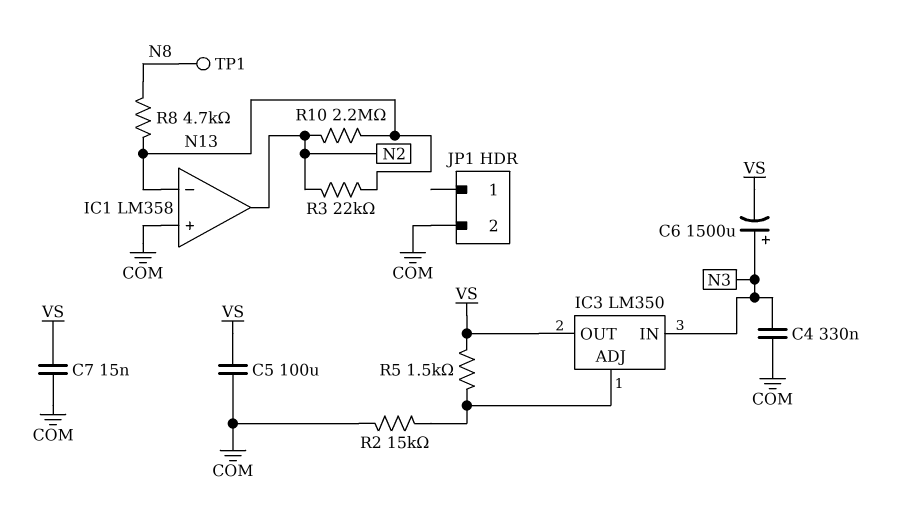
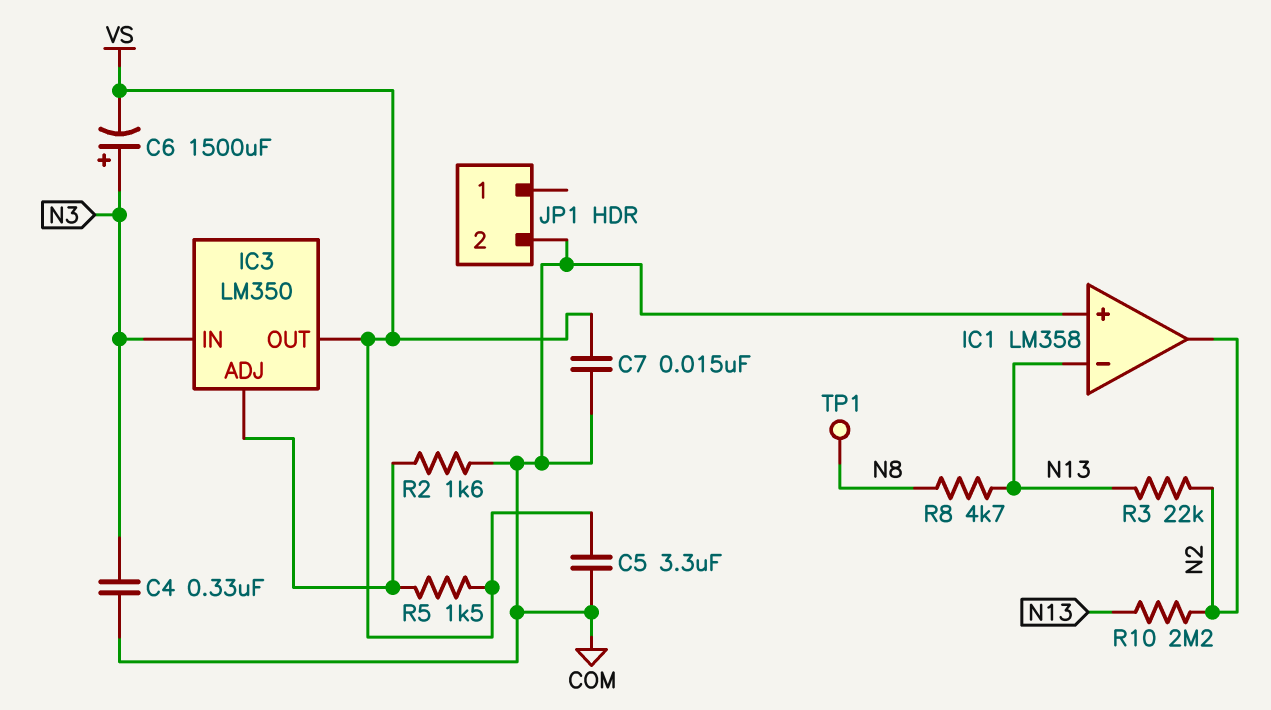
C5: 100uF (COM, VS) -> 3.3uF (COM, VS)
R2: 15k (COM, IC3/ADJ) -> 1.6k (COM, IC3/ADJ)

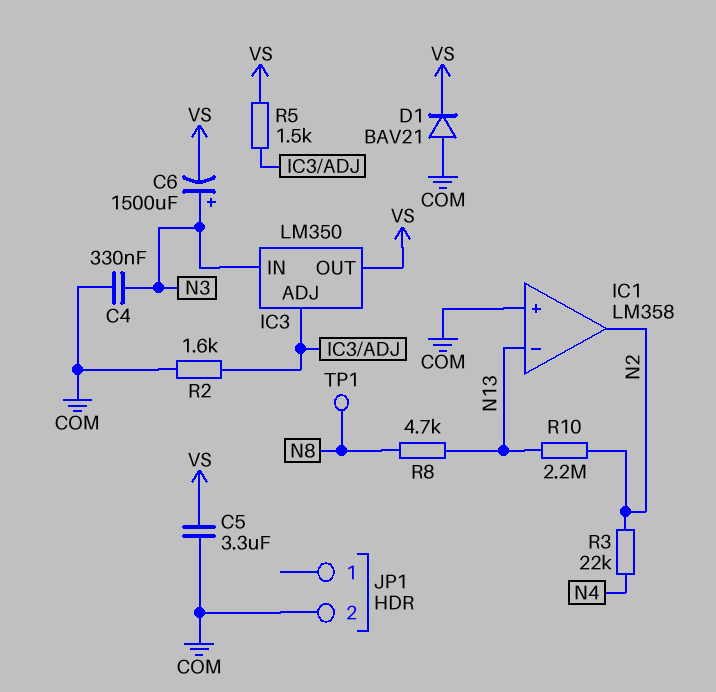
C7: 15nF (COM, VS) -> none
D1: none -> diode BAV21 (A COM, K VS)
R3: 22k (N2, N13) -> 22k (N2, N4)

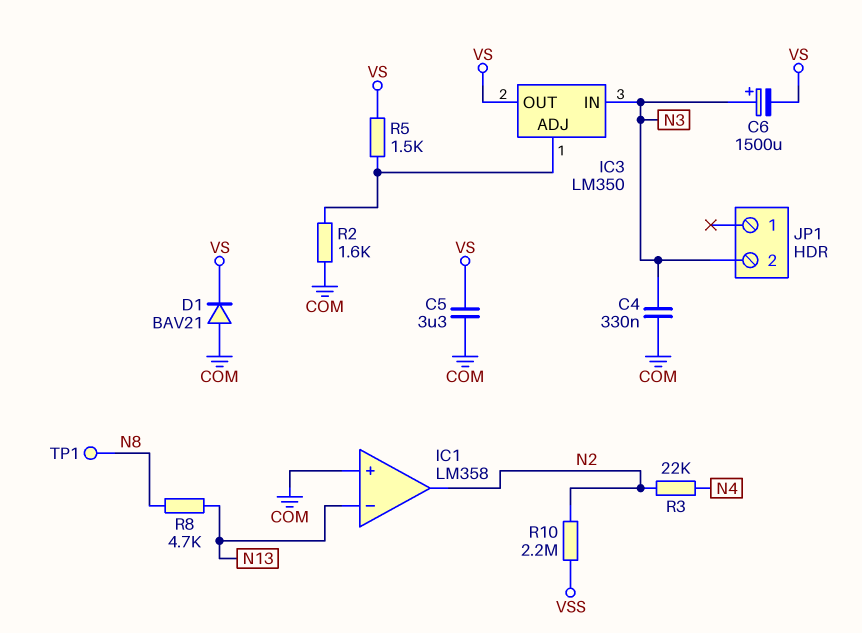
JP1 pin 2: COM -> N3
R10: 2.2M (N2, N13) -> 2.2M (N2, VSS)

